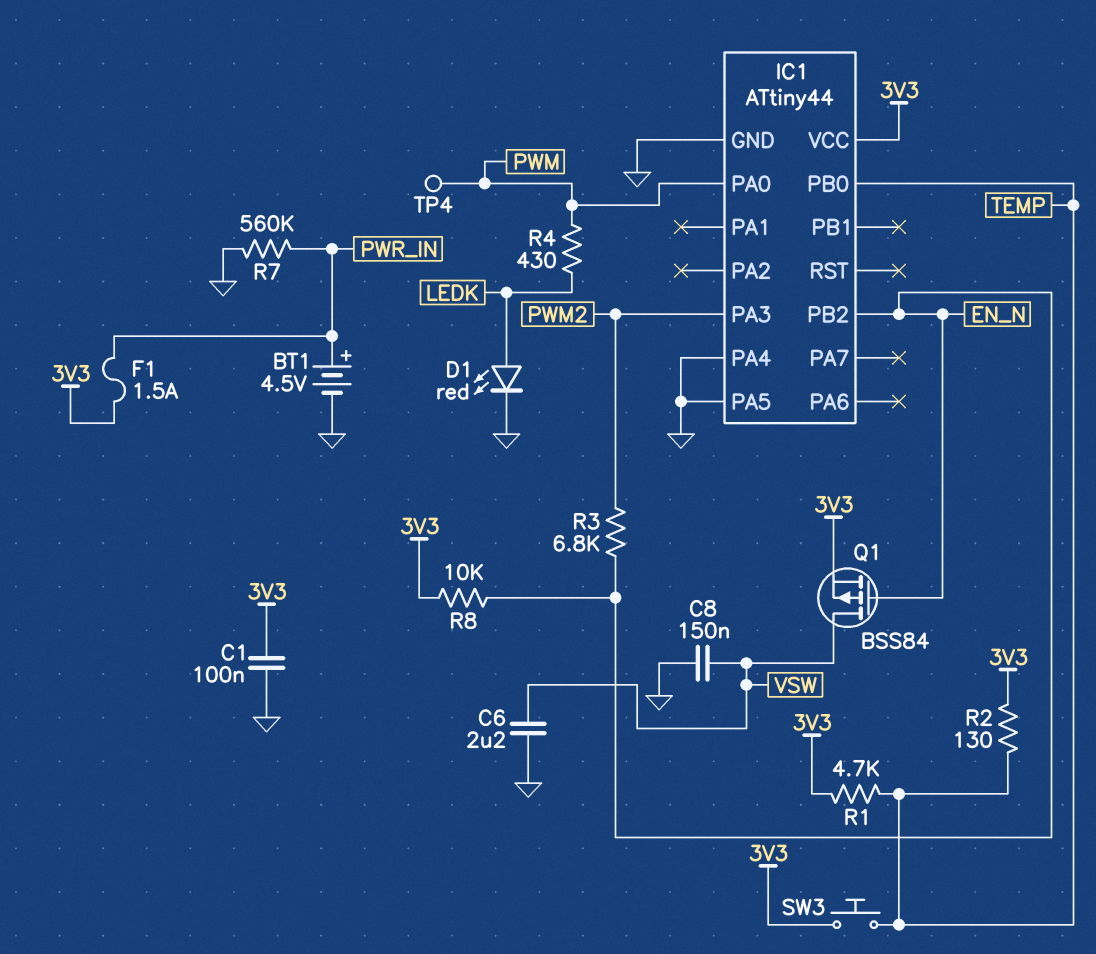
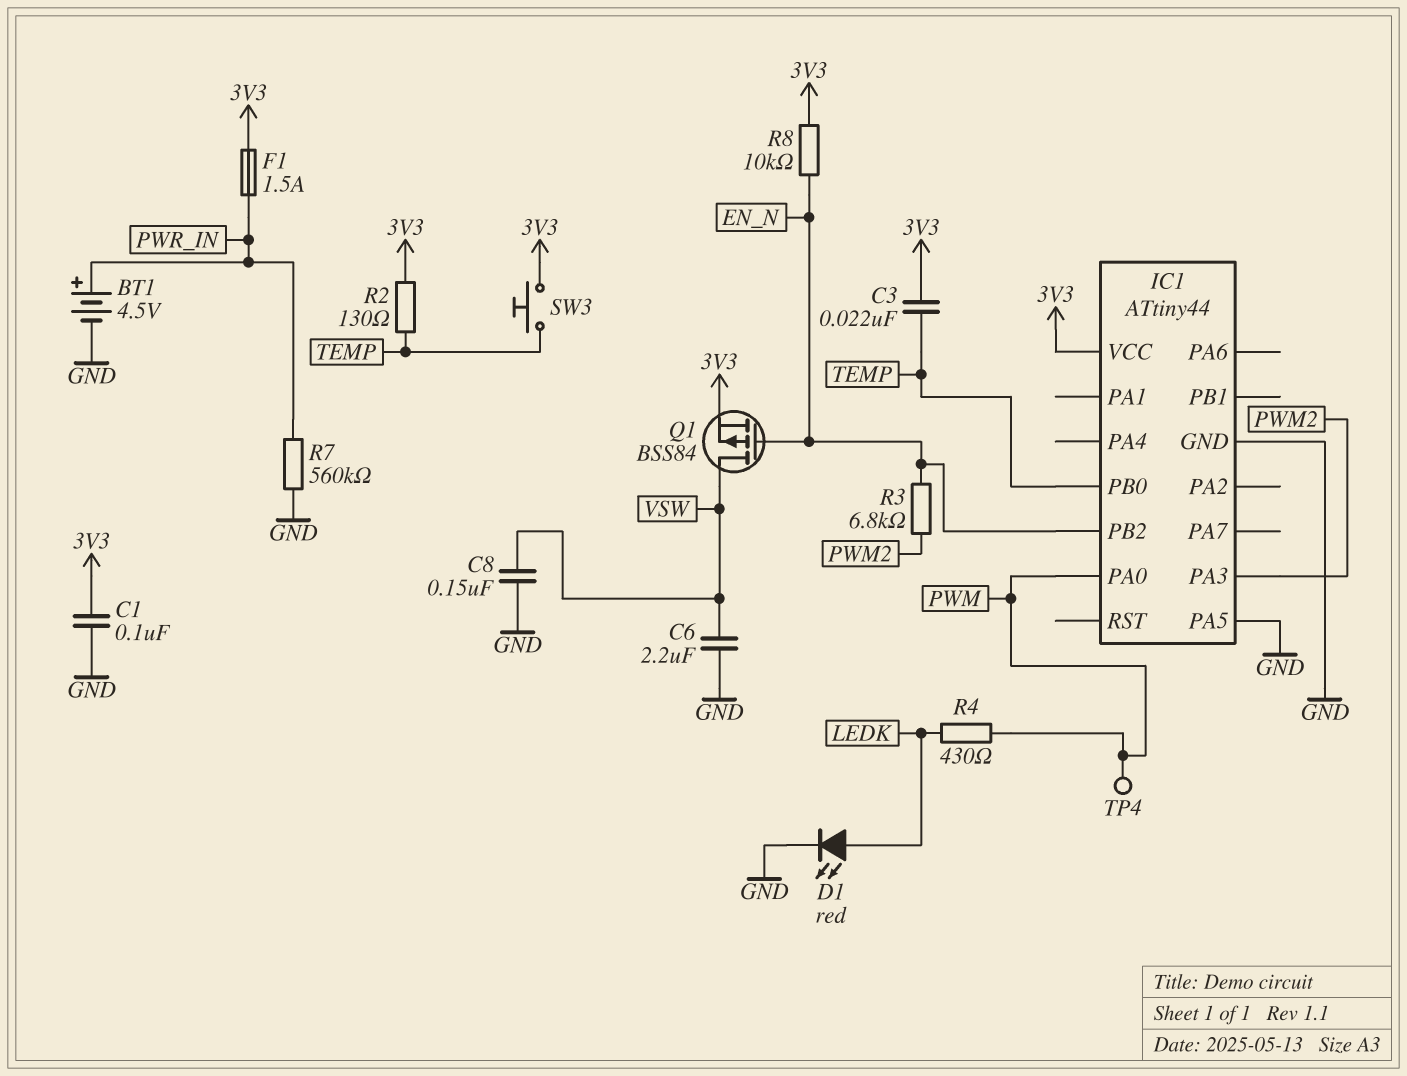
C3: none -> 22nF (3V3, TEMP)
IC1 pin PA4: GND -> none
R1: 4.7k (3V3, TEMP) -> none

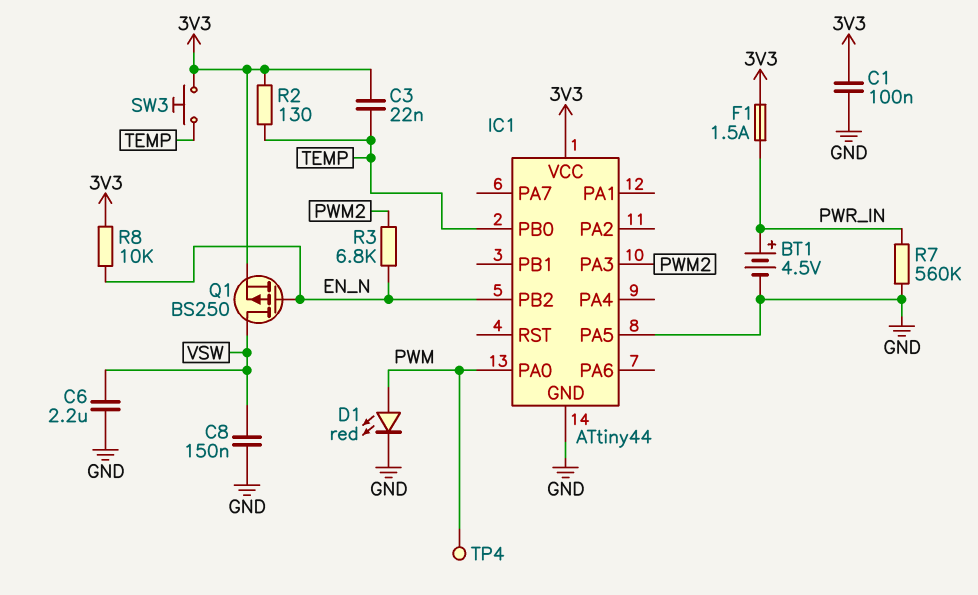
D1: LED red (A LEDK, K GND) -> LED red (A PWM, K GND)
Q1: PMOS BSS84 (G EN_N, D VSW, S 3V3) -> PMOS BS250 (G EN_N, D VSW, S 3V3)
R4: 430 (LEDK, PWM) -> none

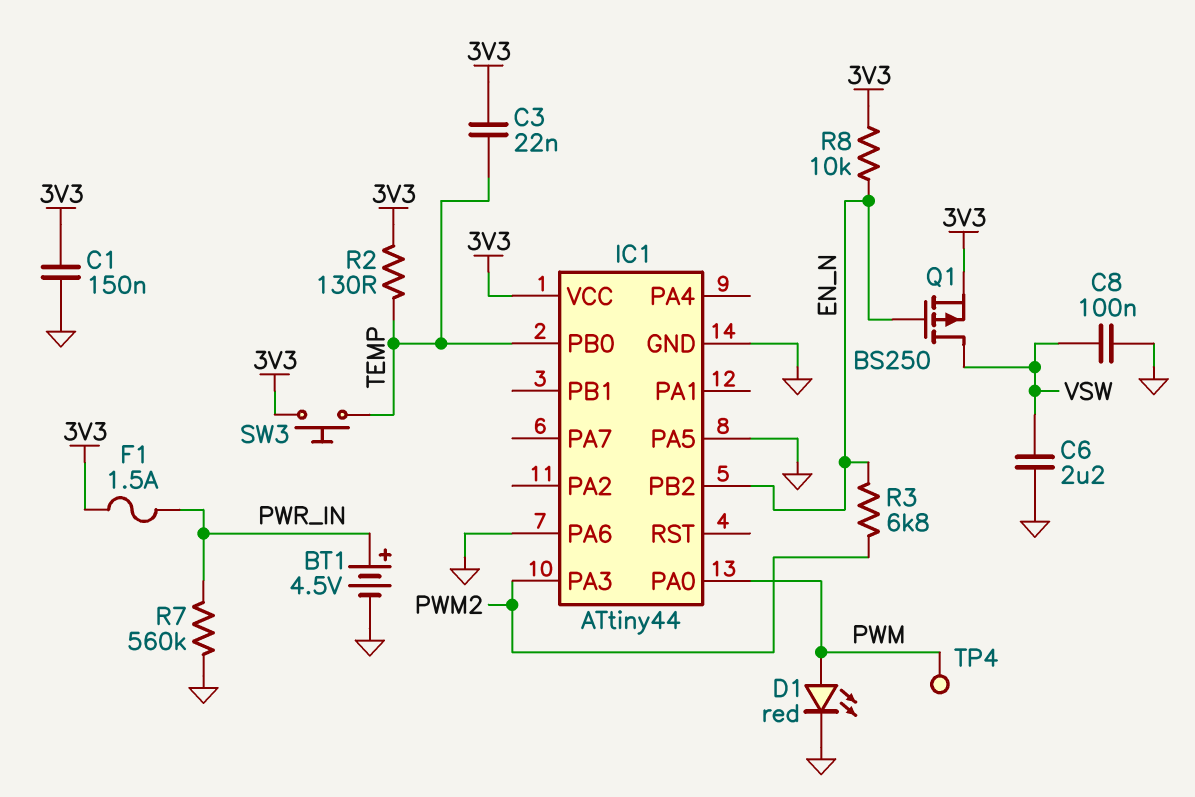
C1: 100nF (3V3, GND) -> 150nF (3V3, GND)
C8: 150nF (GND, VSW) -> 100nF (GND, VSW)
IC1 pin PA6: none -> GND

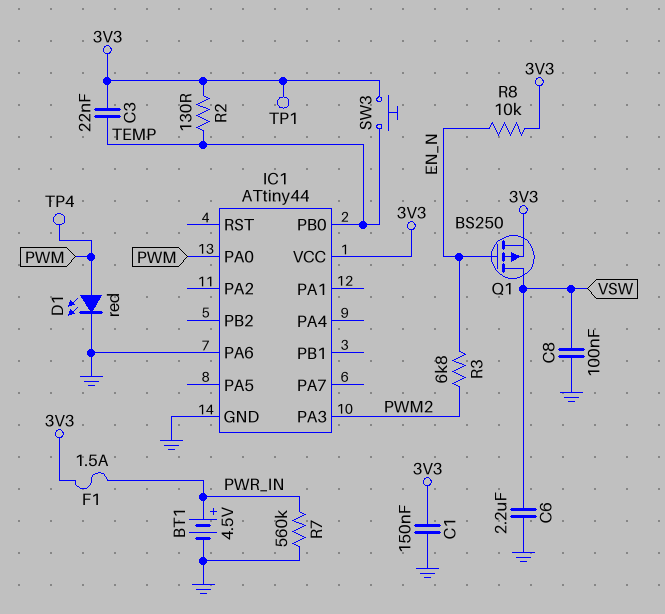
IC1 pin PA5: GND -> none
IC1 pin PB2: EN_N -> none
TP1: none -> test point (3V3)

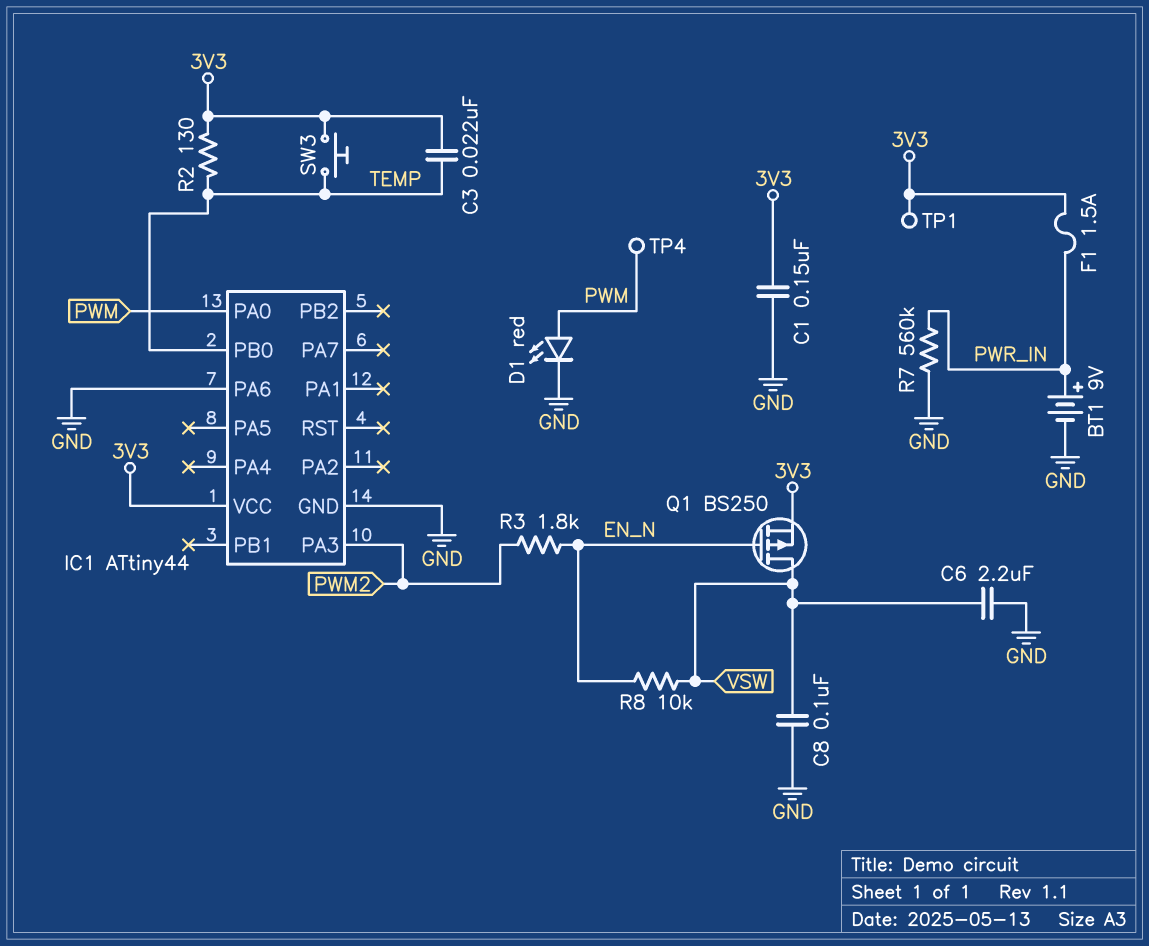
BT1: 4.5V (plus PWR_IN, minus GND) -> 9V (plus PWR_IN, minus GND)
R3: 6.8k (EN_N, PWM2) -> 1.8k (EN_N, PWM2)
R8: 10k (3V3, EN_N) -> 10k (EN_N, VSW)

